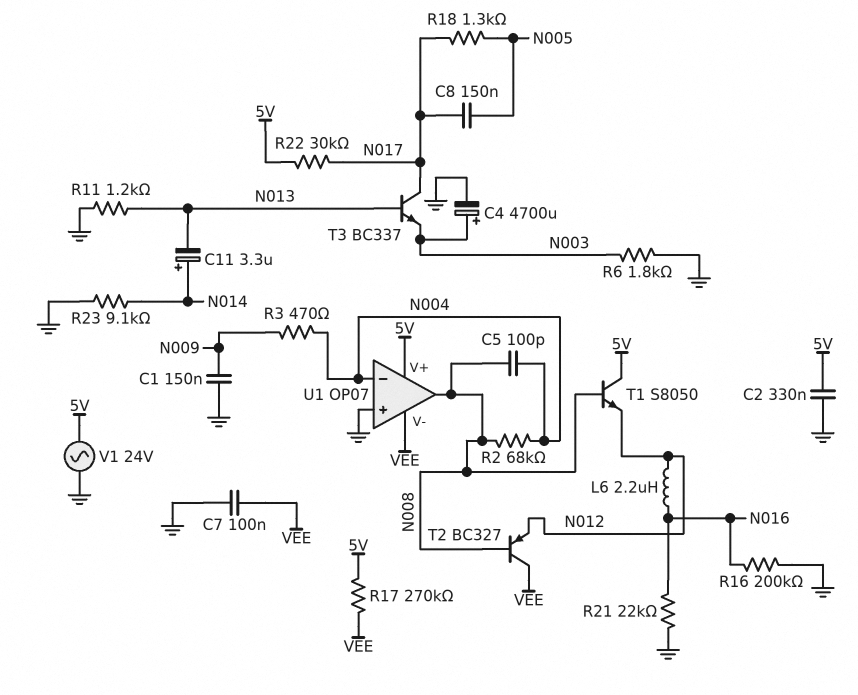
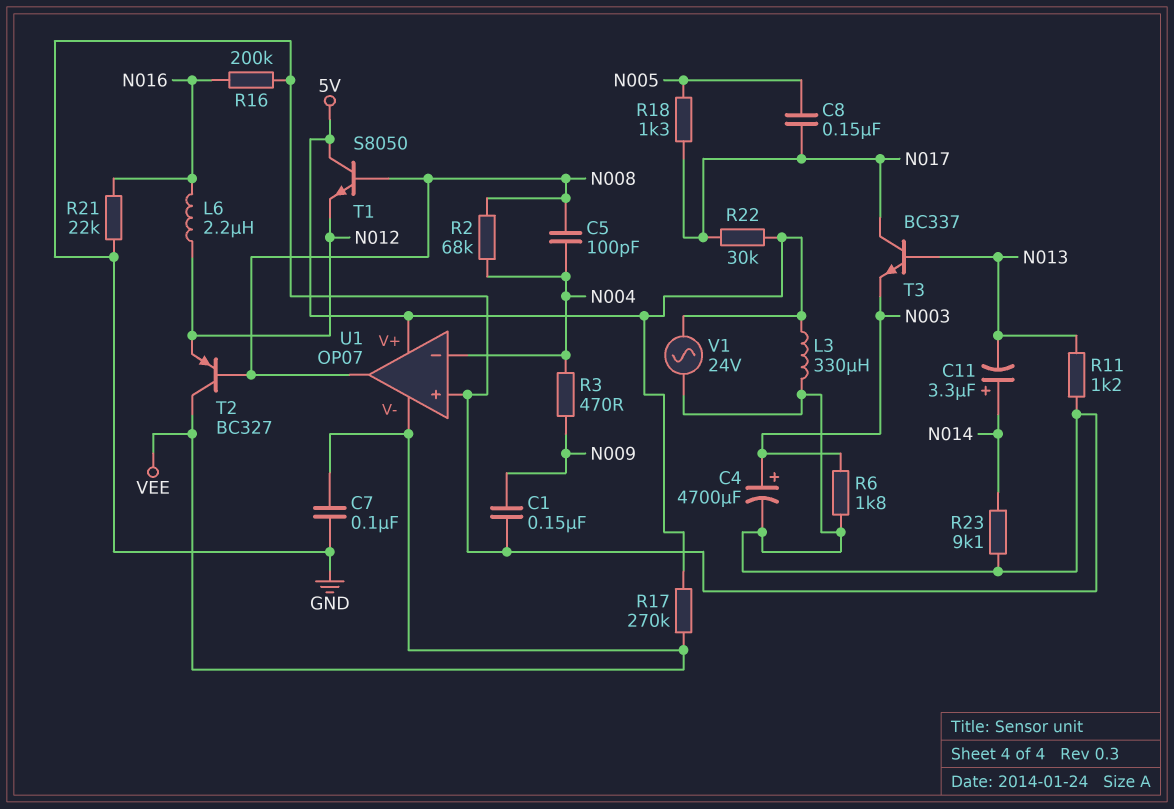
C2: 330nF (5V, GND) -> none
L3: none -> 330uH (5V, GND)

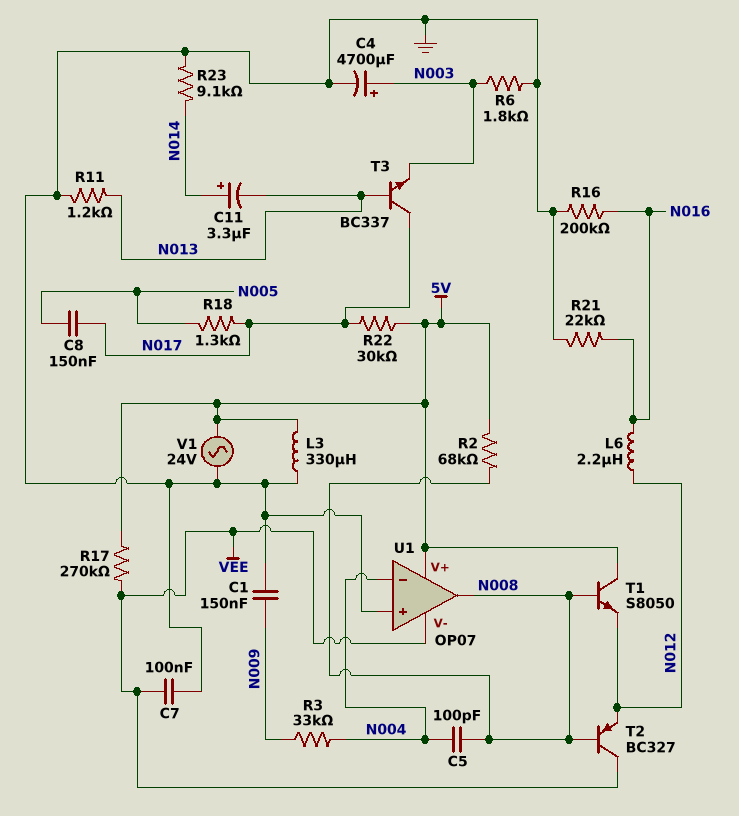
R2: 68k (N004, N008) -> 68k (5V, N008)
R3: 470 (N004, N009) -> 33k (N004, N009)

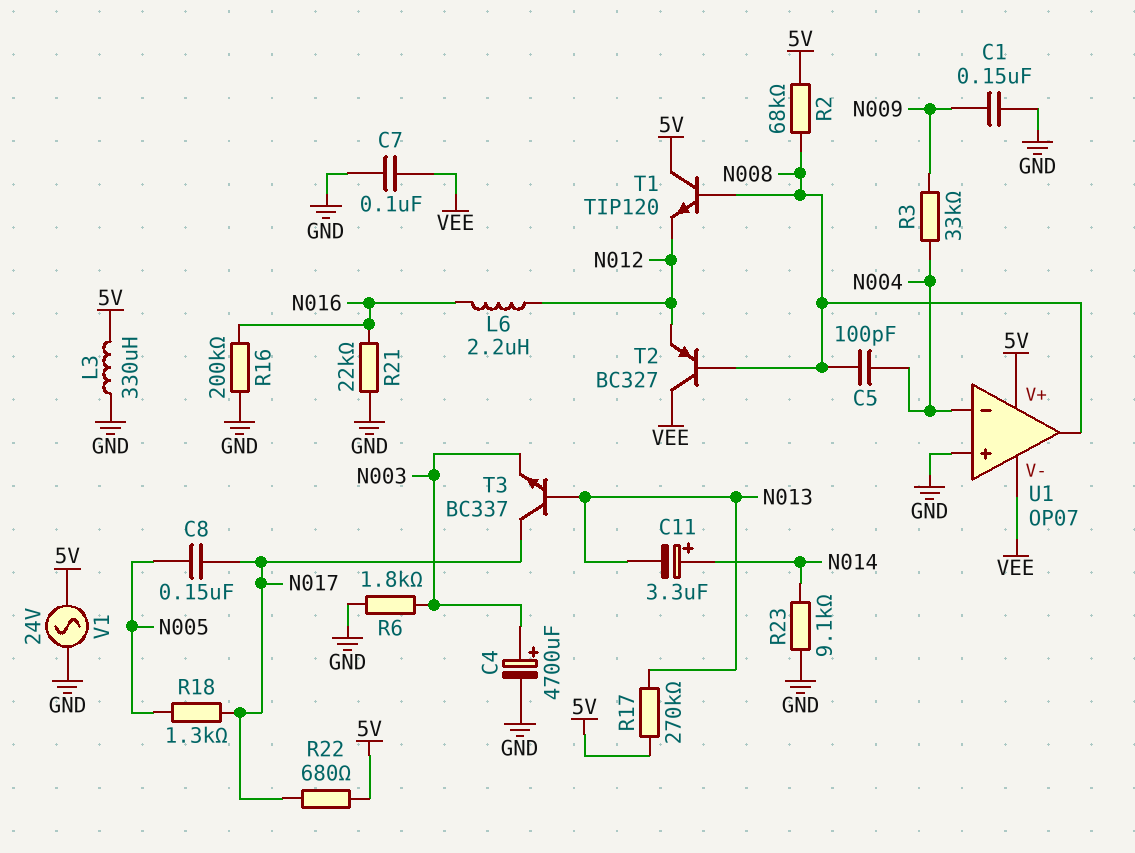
R11: 1.2k (GND, N013) -> none
R17: 270k (5V, VEE) -> 270k (5V, N013)
R22: 30k (5V, N017) -> 680 (5V, N017)
T1: NPN S8050 (B N008, C 5V, E N012) -> NPN TIP120 (B N008, C 5V, E N012)

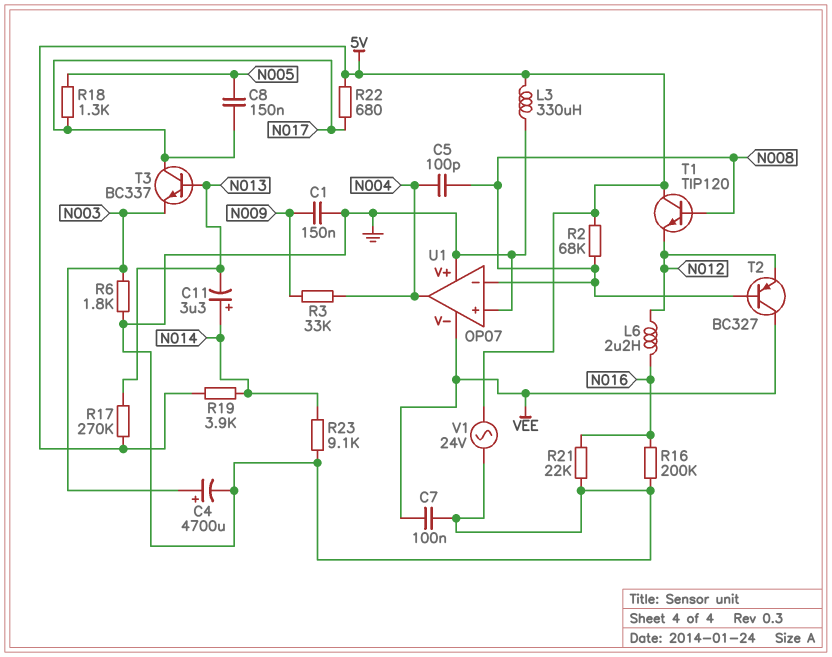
R19: none -> 3.9k (5V, N014)
U1 pin V+: 5V -> GND
U1 pin in-: N004 -> N008
U1 pin out: N008 -> N004

